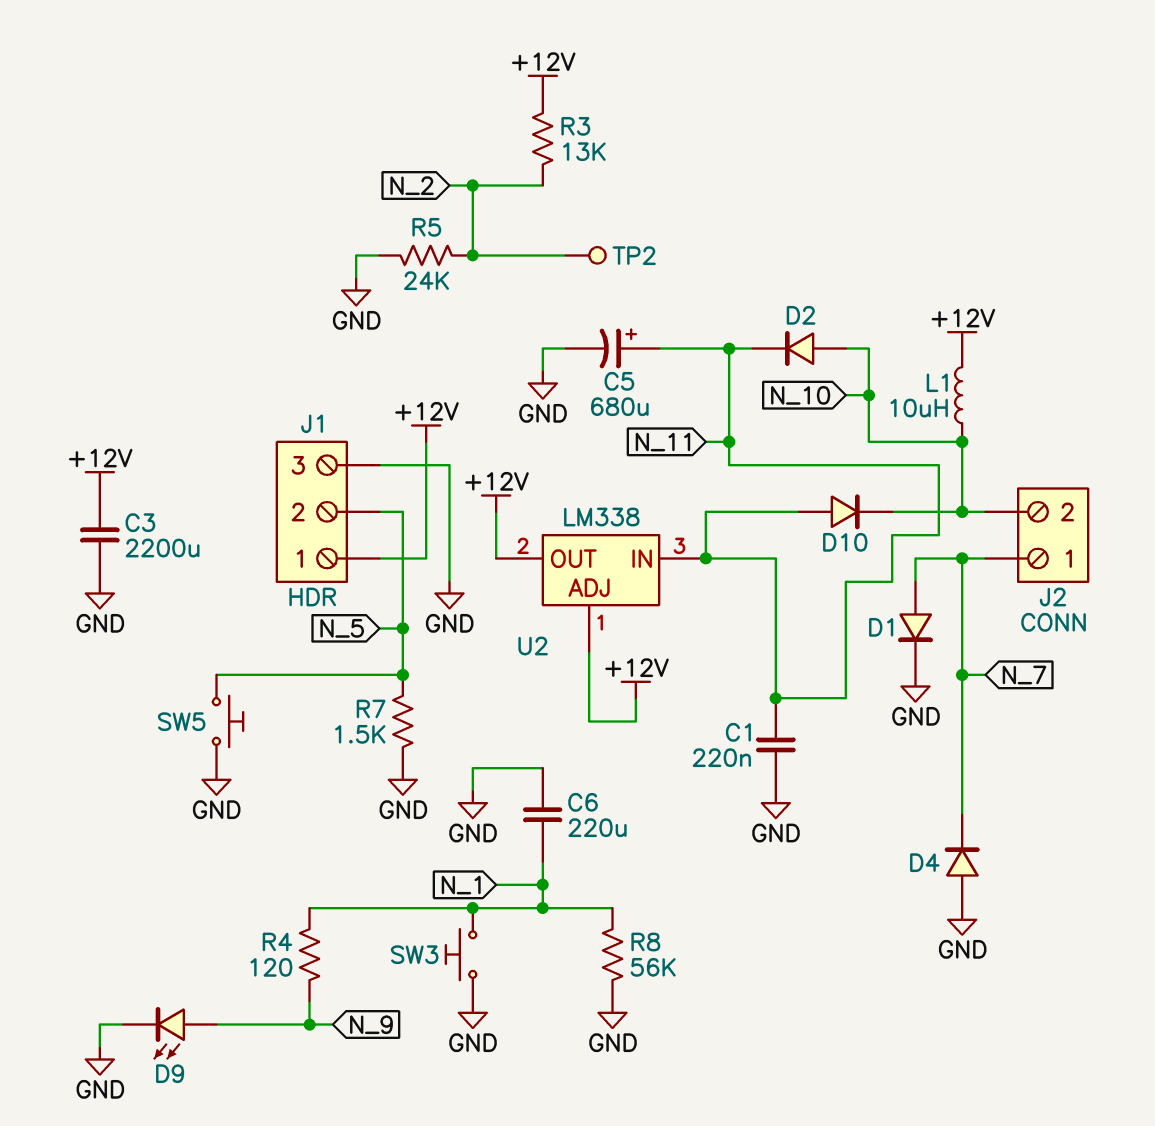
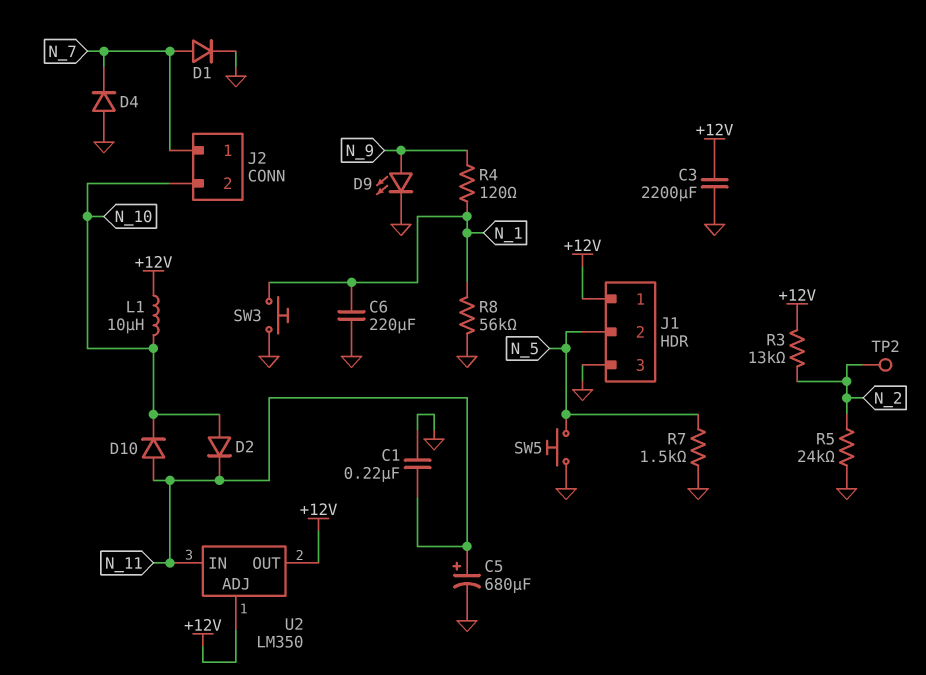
U2: LM338 -> LM350

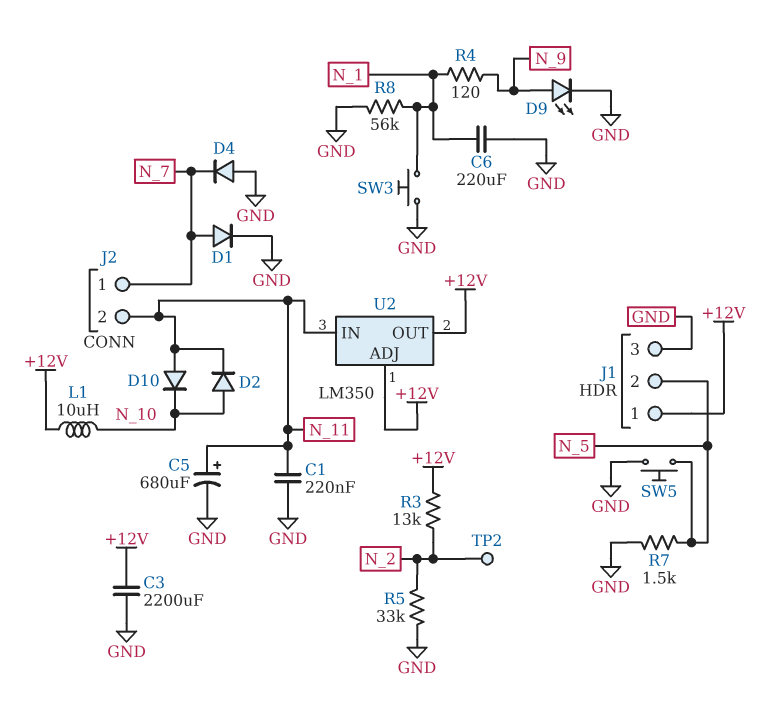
J2 pin 2: N_10 -> N_11
R5: 24k (GND, N_2) -> 33k (GND, N_2)

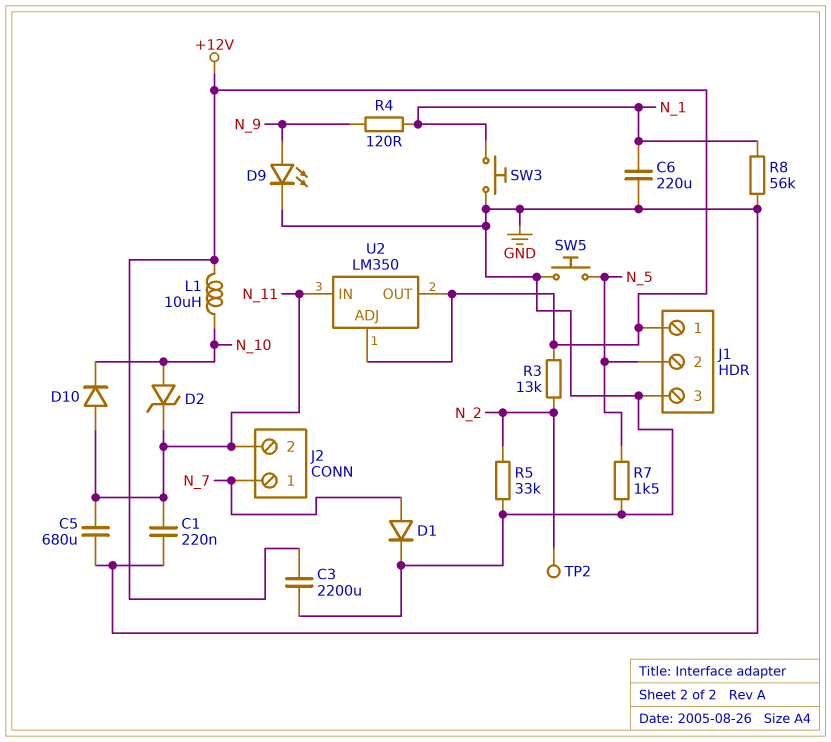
C5: 680uF (plus N_11, minus GND) -> 680uF (GND, N_11)
D2: diode (A N_10, K N_11) -> zener (A N_10, K N_11)
D4: diode (A GND, K N_7) -> none

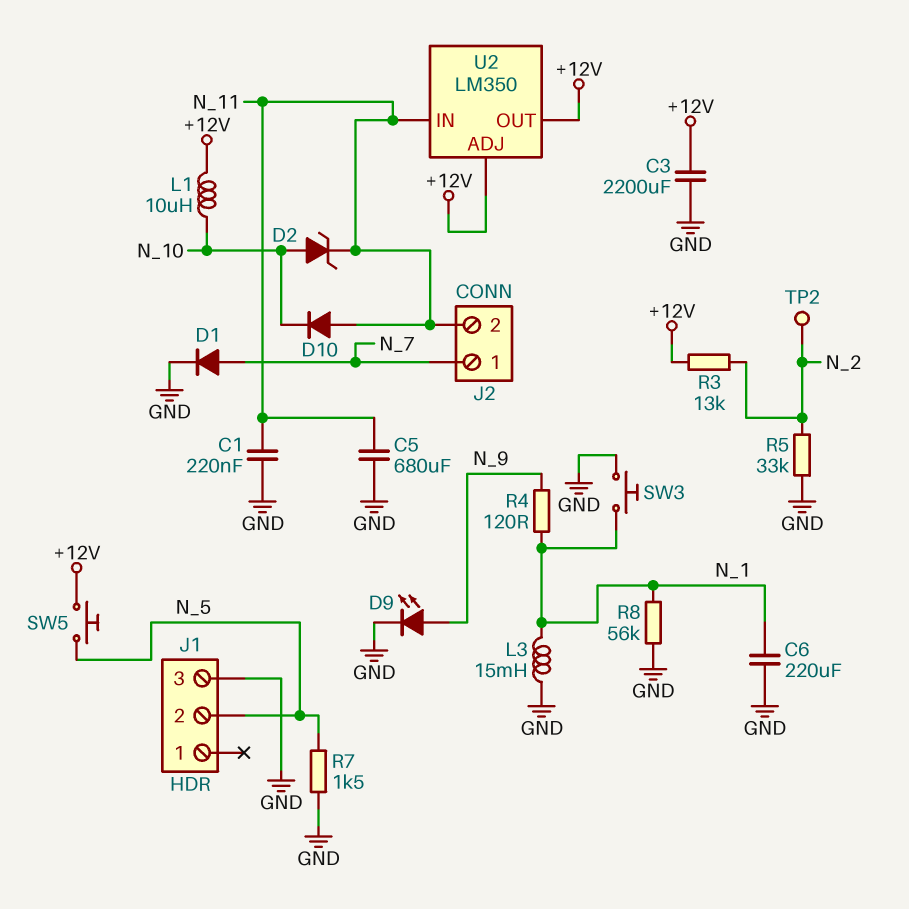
J1 pin 1: +12V -> none
L3: none -> 15mH (GND, N_1)
SW5: button (GND, N_5) -> button (+12V, N_5)

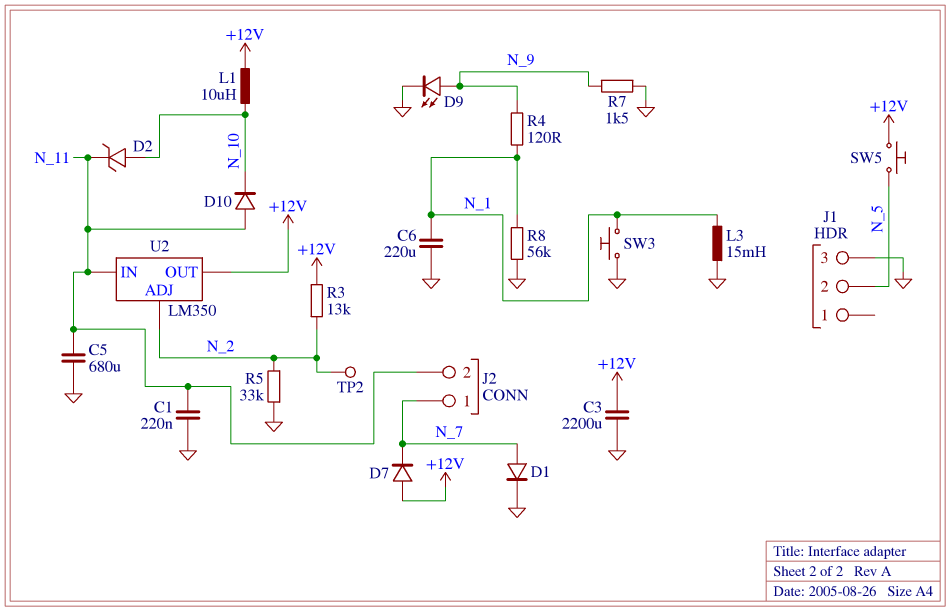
D7: none -> diode (A +12V, K N_7)
R7: 1.5k (GND, N_5) -> 1.5k (GND, N_9)
U2 pin ADJ: +12V -> N_2

